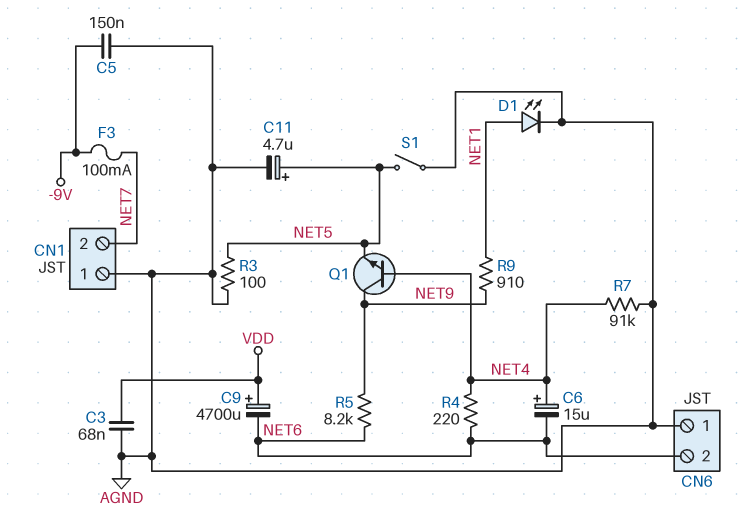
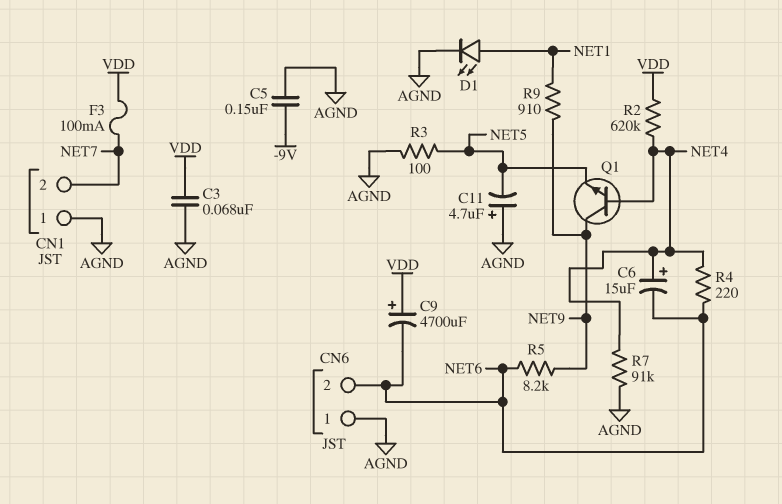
C11: 4.7uF (plus NET5, minus AGND) -> 4.7uF (plus AGND, minus NET5)
F3: 100mA (-9V, NET7) -> 100mA (NET7, VDD)
R2: none -> 620k (NET4, VDD)
S1: switch (AGND, NET5) -> none

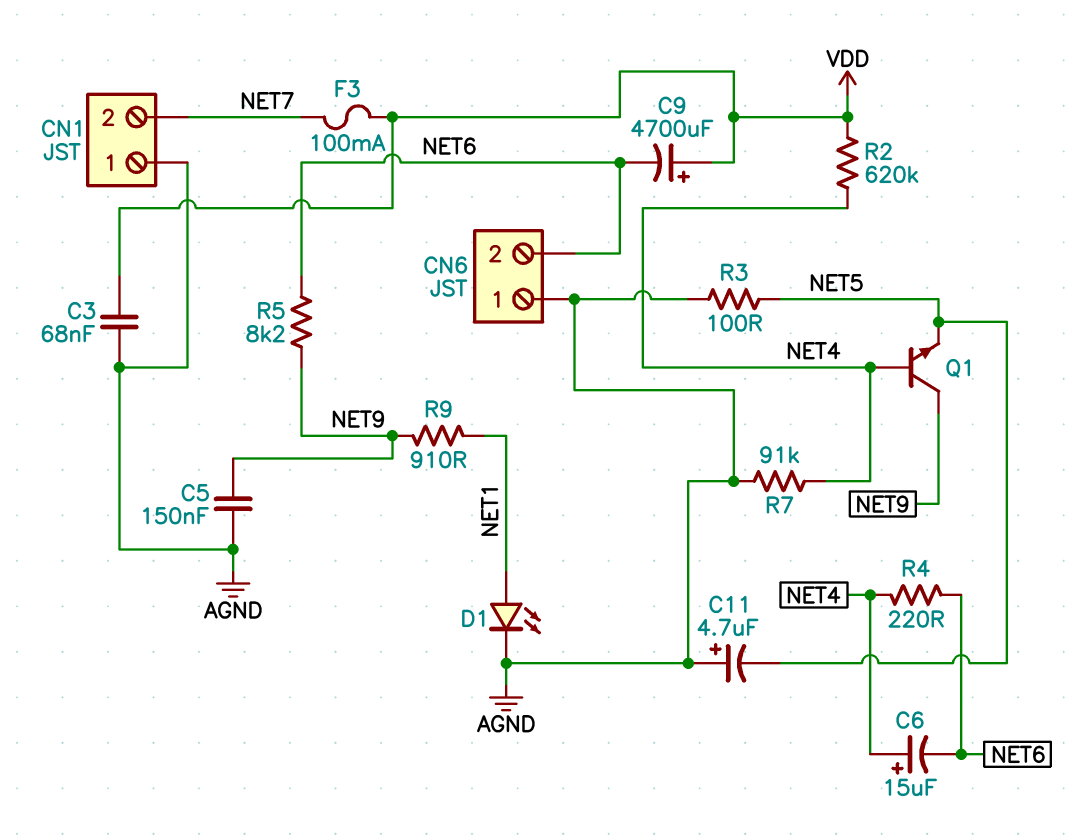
C5: 150nF (-9V, AGND) -> 150nF (AGND, NET9)

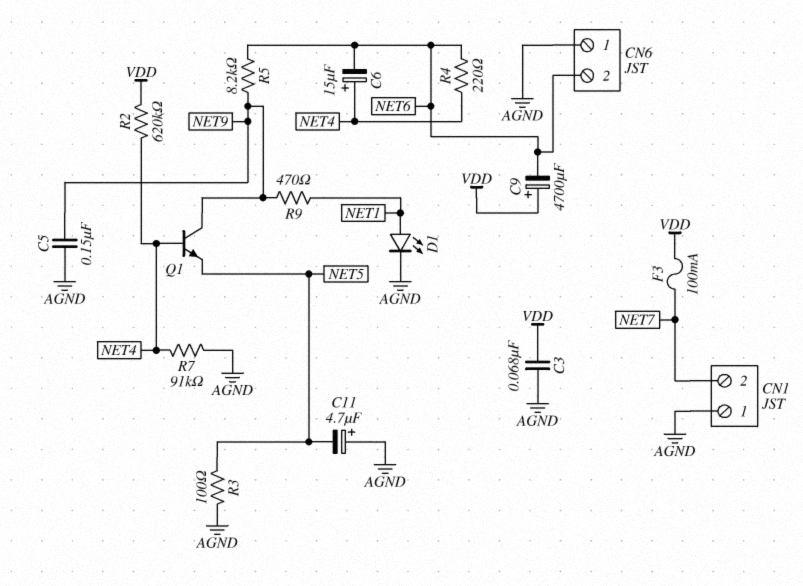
R9: 910 (NET1, NET9) -> 470 (NET1, NET9)

